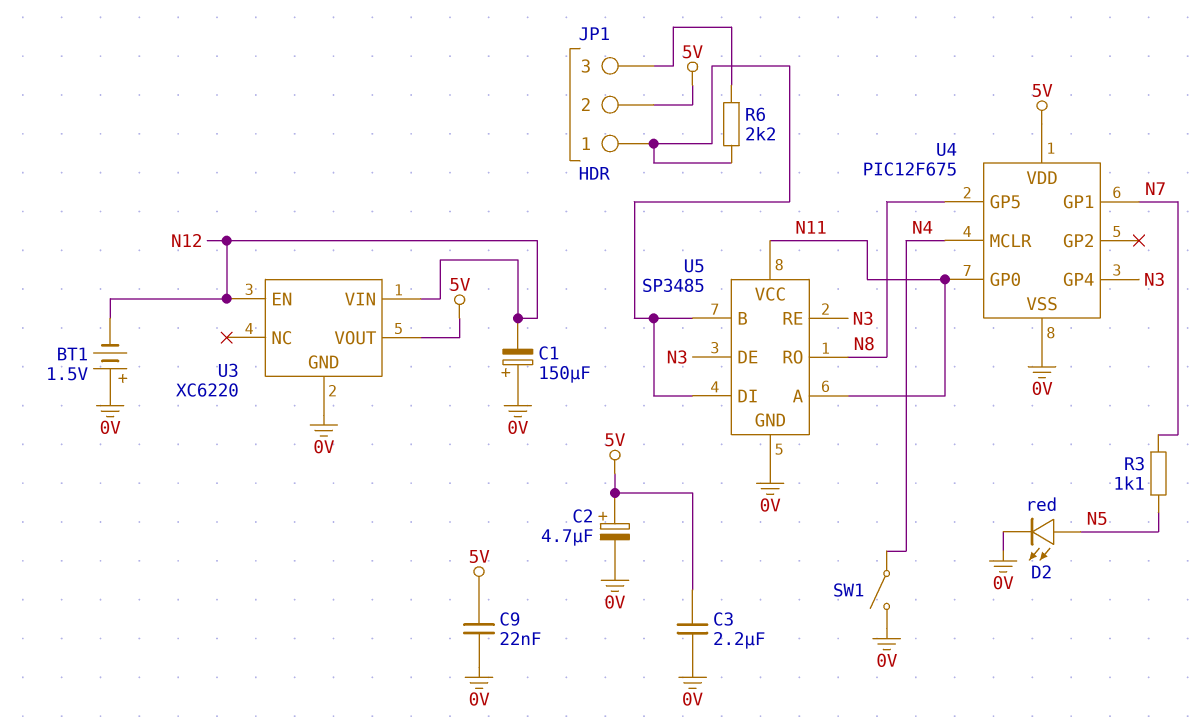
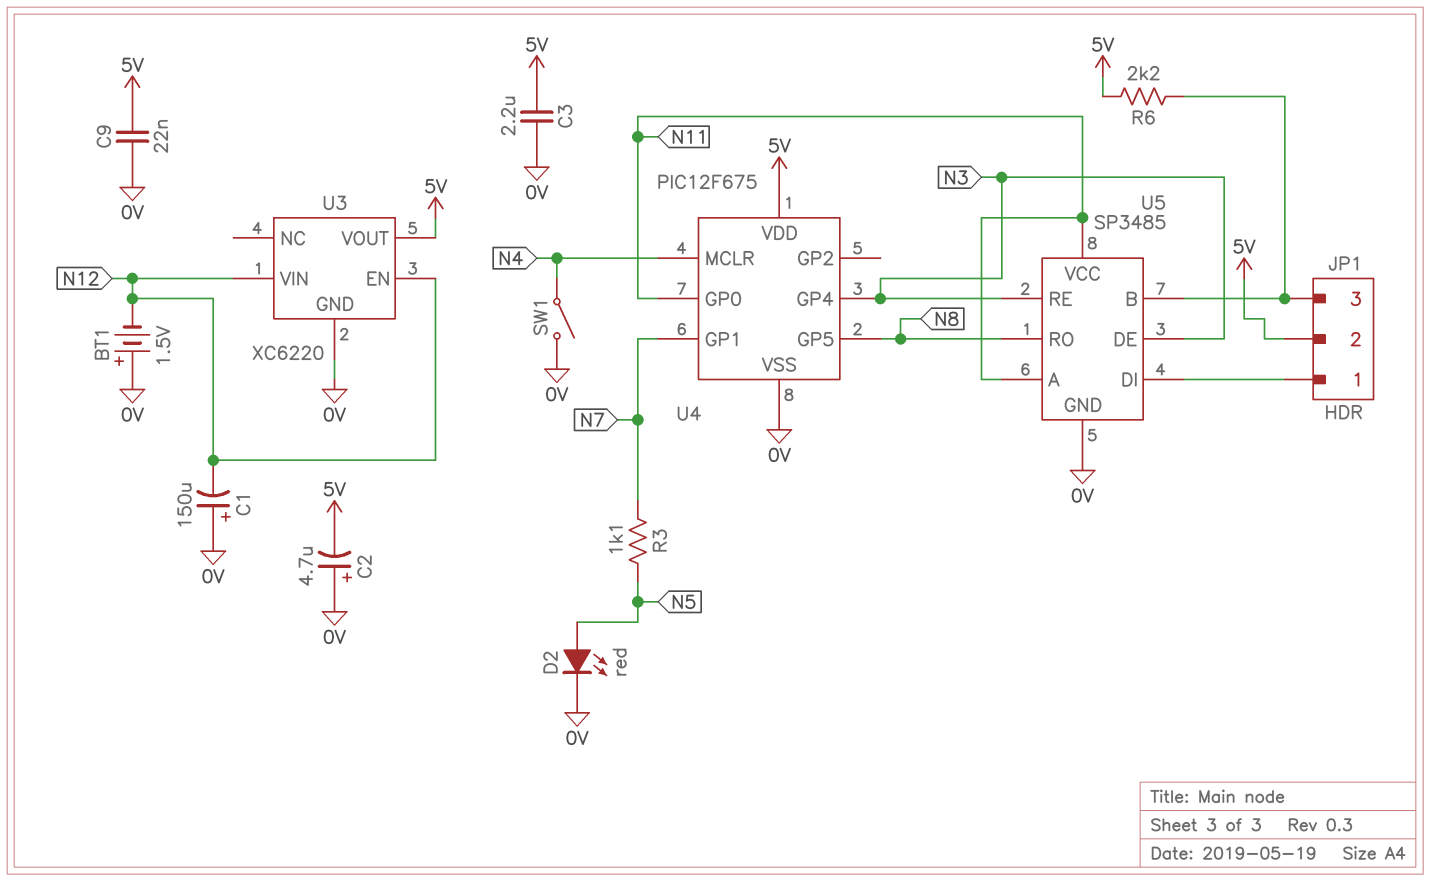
C2: 4.7uF (plus 5V, minus 0V) -> 4.7uF (plus 0V, minus 5V)
R6: 2.2k (JP1/1, JP1/3) -> 2.2k (5V, JP1/3)
U5 pin B: JP1/1 -> JP1/3

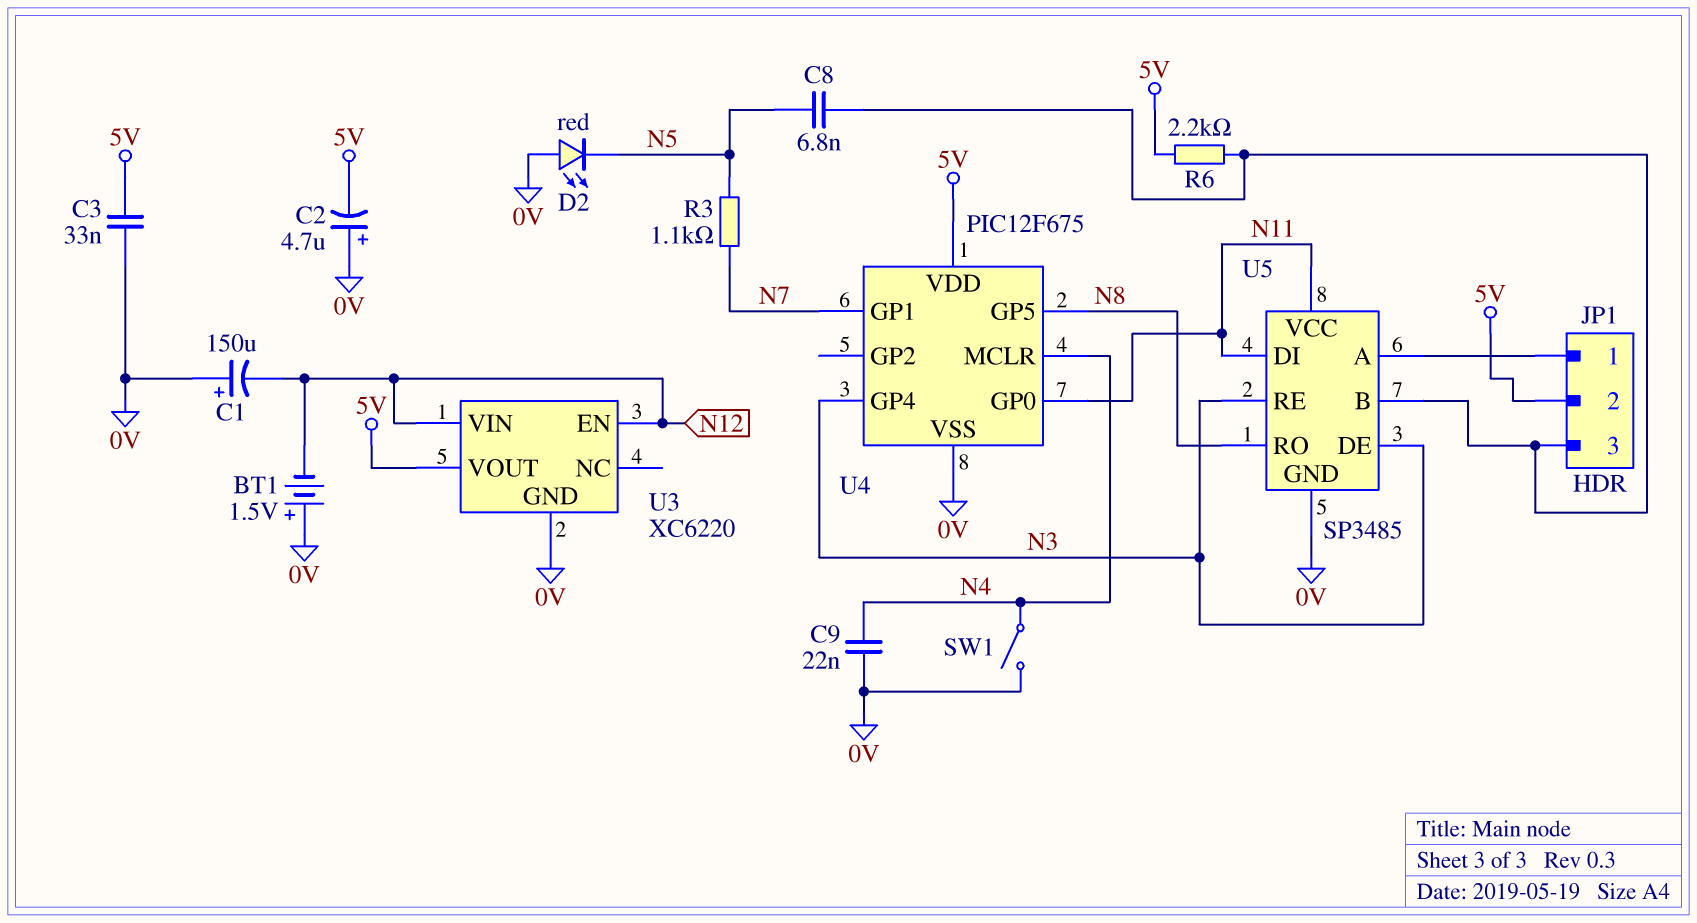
C3: 2.2uF (0V, 5V) -> 33nF (0V, 5V)
C8: none -> 6.8nF (JP1/3, N5)
C9: 22nF (0V, 5V) -> 22nF (0V, N4)
D2: LED red (A N5, K 0V) -> LED red (A 0V, K N5)
U5 pin A: N11 -> JP1/1
U5 pin DI: JP1/1 -> N11

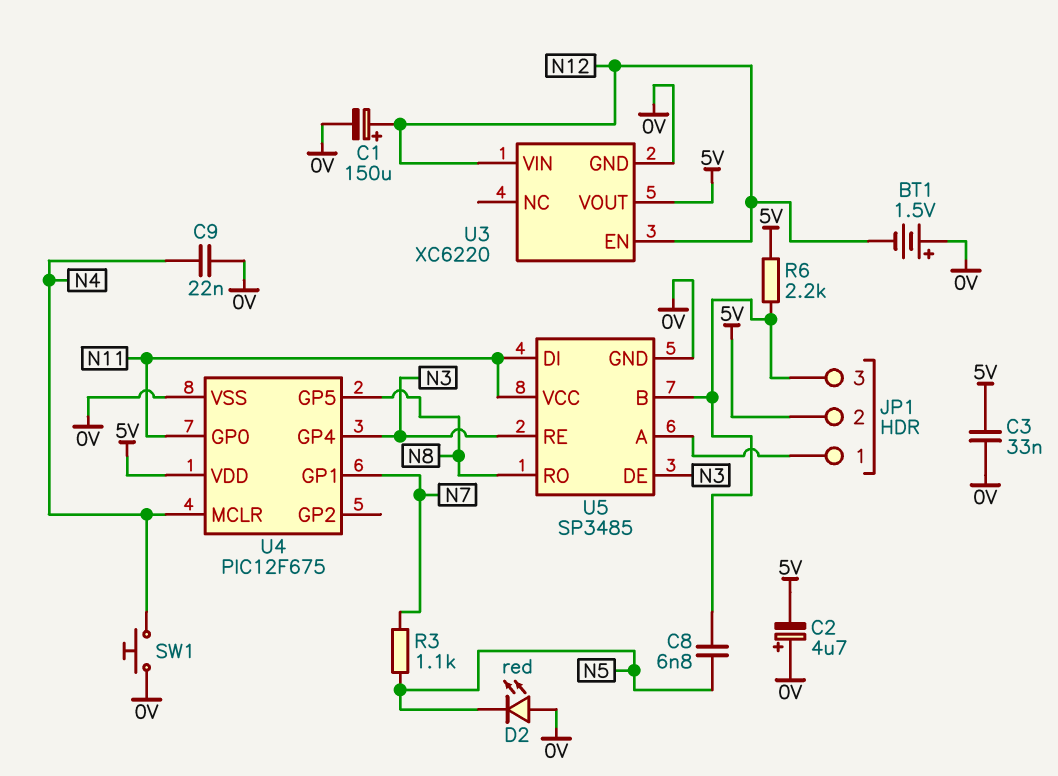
C1: 150uF (plus 0V, minus N12) -> 150uF (plus N12, minus 0V)
SW1: switch (0V, N4) -> button (0V, N4)

